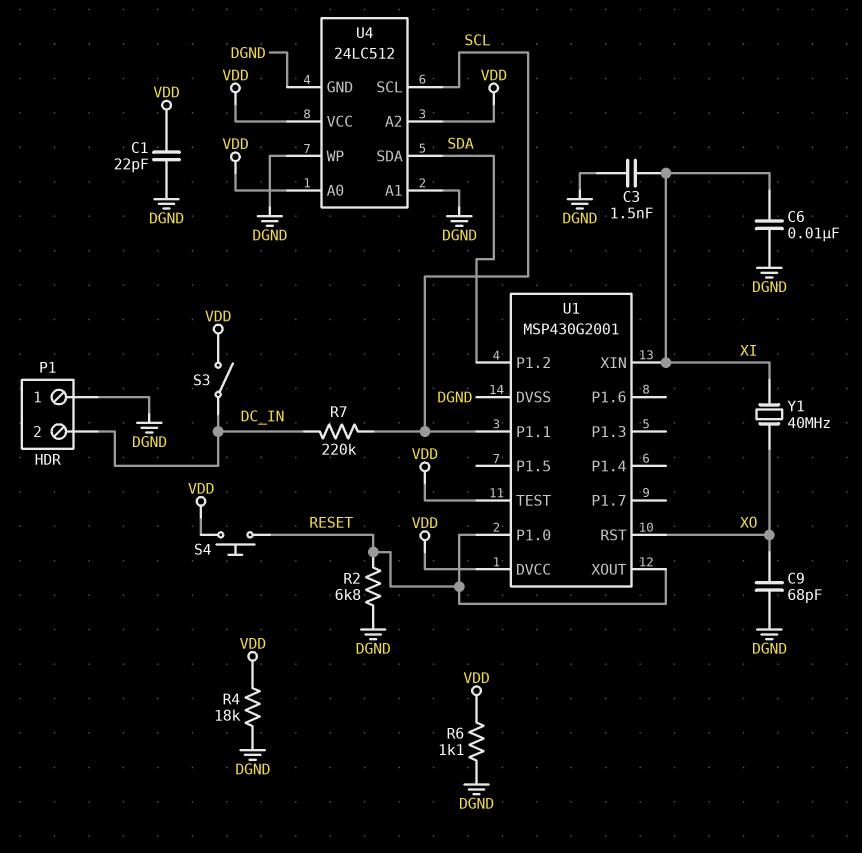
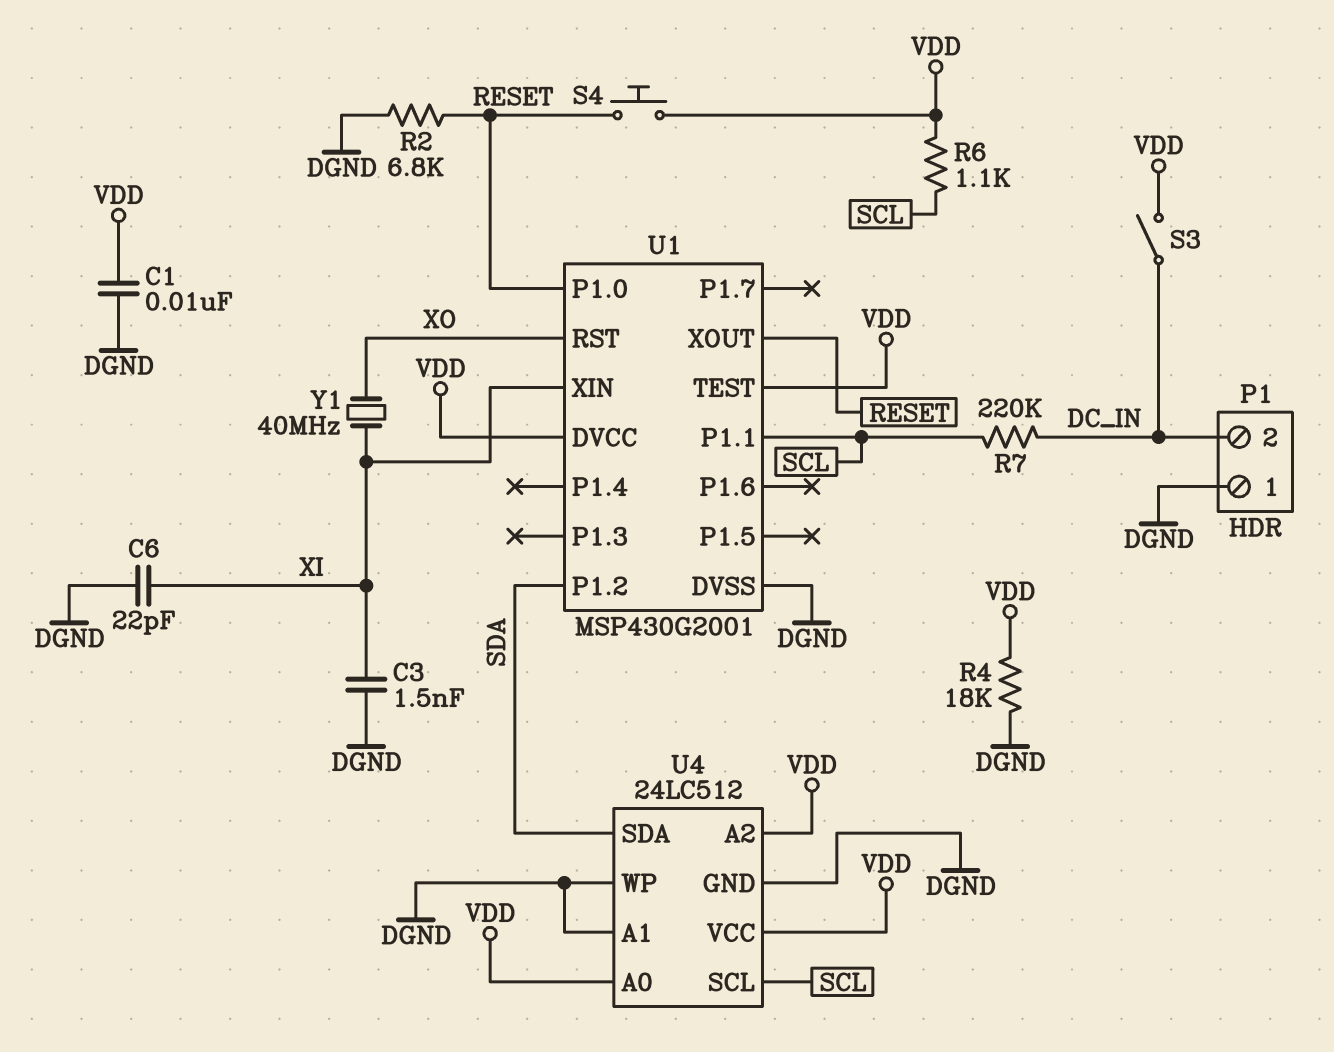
C1: 22pF (DGND, VDD) -> 10nF (DGND, VDD)
C6: 10nF (DGND, XI) -> 22pF (DGND, XI)
C9: 68pF (DGND, XO) -> none
R6: 1.1k (DGND, VDD) -> 1.1k (SCL, VDD)

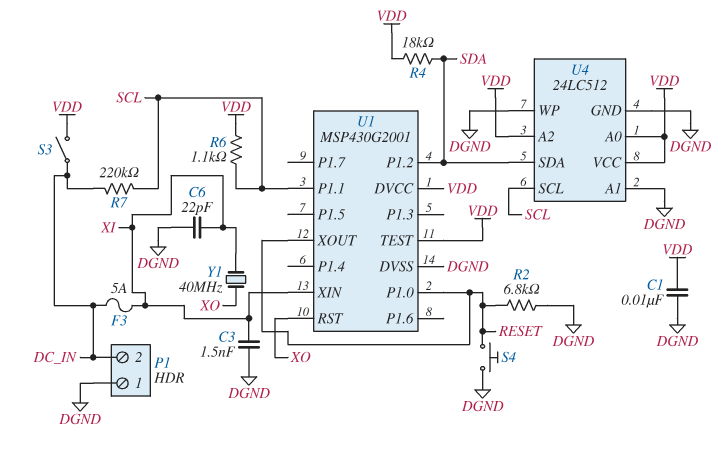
F3: none -> 5A (DC_IN, XI)
R4: 18k (DGND, VDD) -> 18k (SDA, VDD)
S4: button (RESET, VDD) -> button (DGND, RESET)

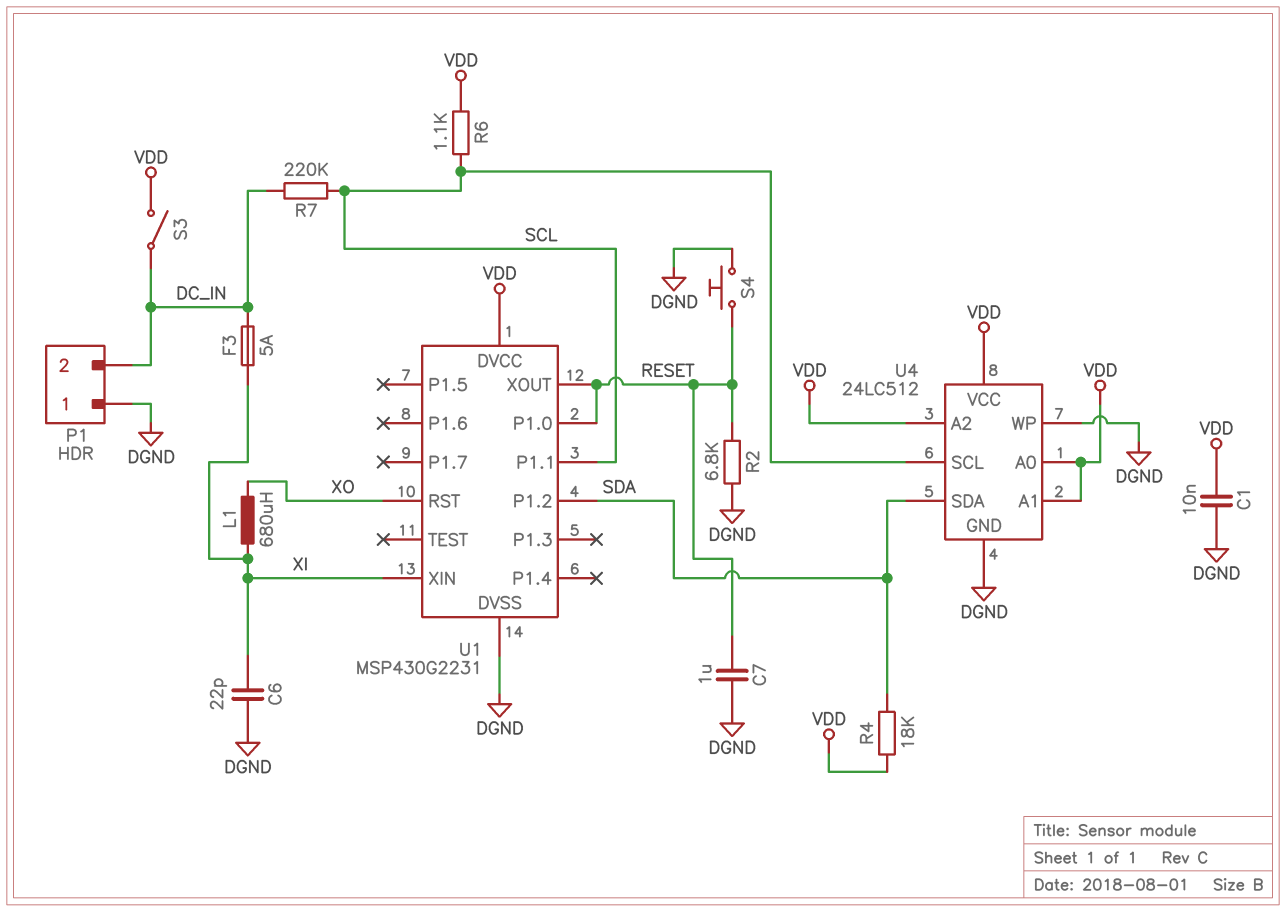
C3: 1.5nF (DGND, XI) -> none
C7: none -> 1uF (DGND, RESET)
L1: none -> 680uH (XI, XO)
U1: MSP430G2001 -> MSP430G2231
U1 pin TEST: VDD -> none
U4 pin A1: DGND -> VDD
Y1: 40MHz (XI, XO) -> none

